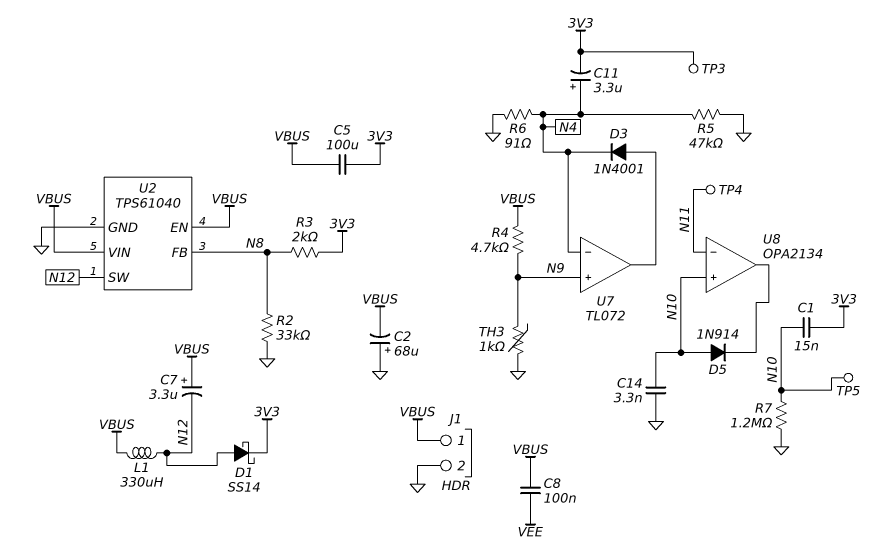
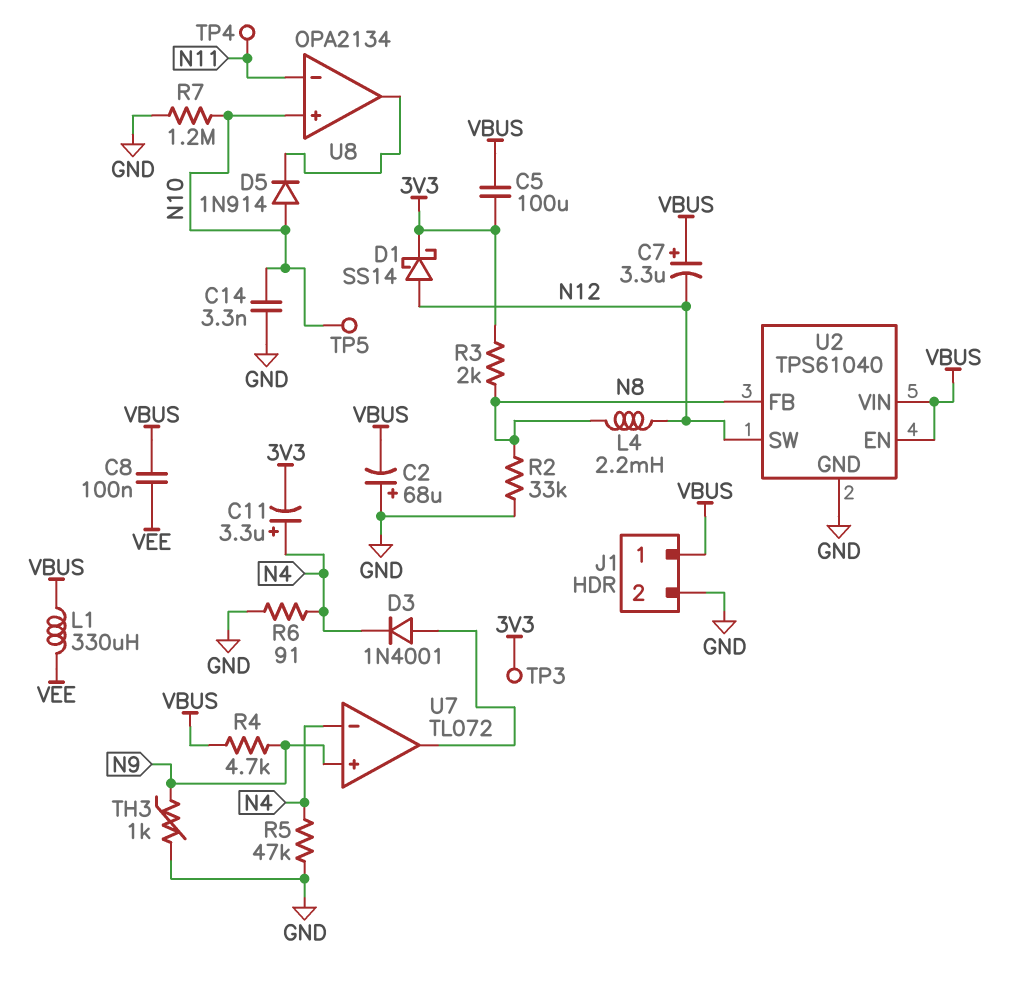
C1: 15nF (3V3, N10) -> none
L1: 330uH (N12, VBUS) -> 330uH (VBUS, VEE)
L4: none -> 2.2mH (N8, N12)

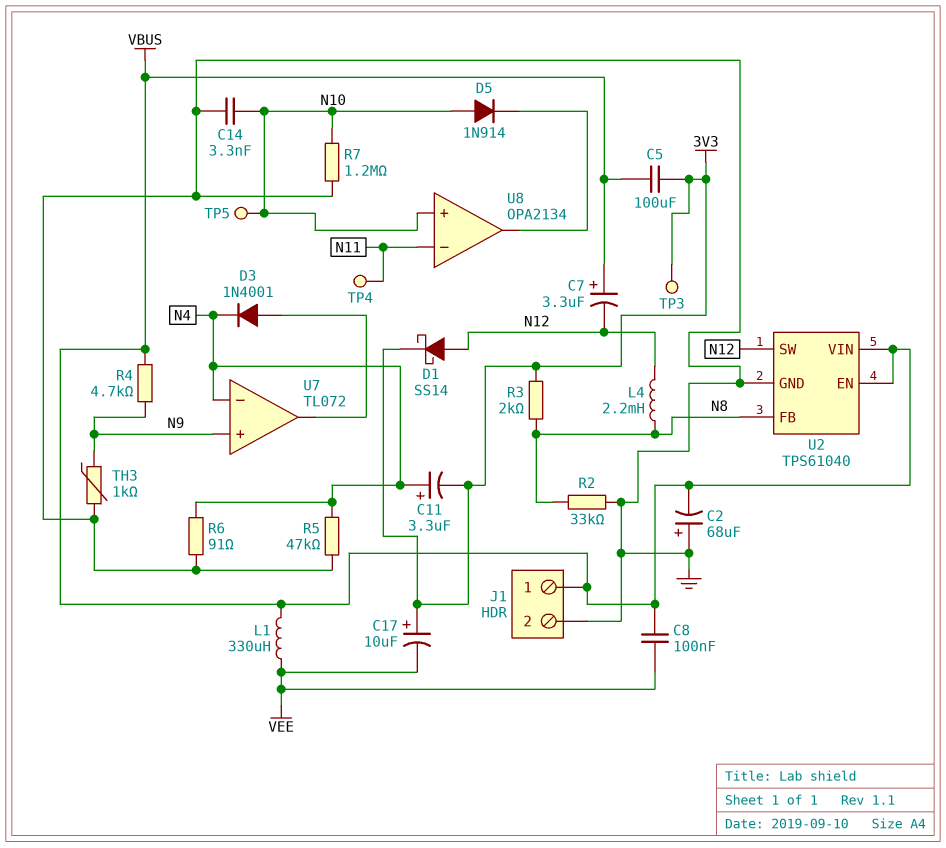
C17: none -> 10uF (plus 3V3, minus VEE)

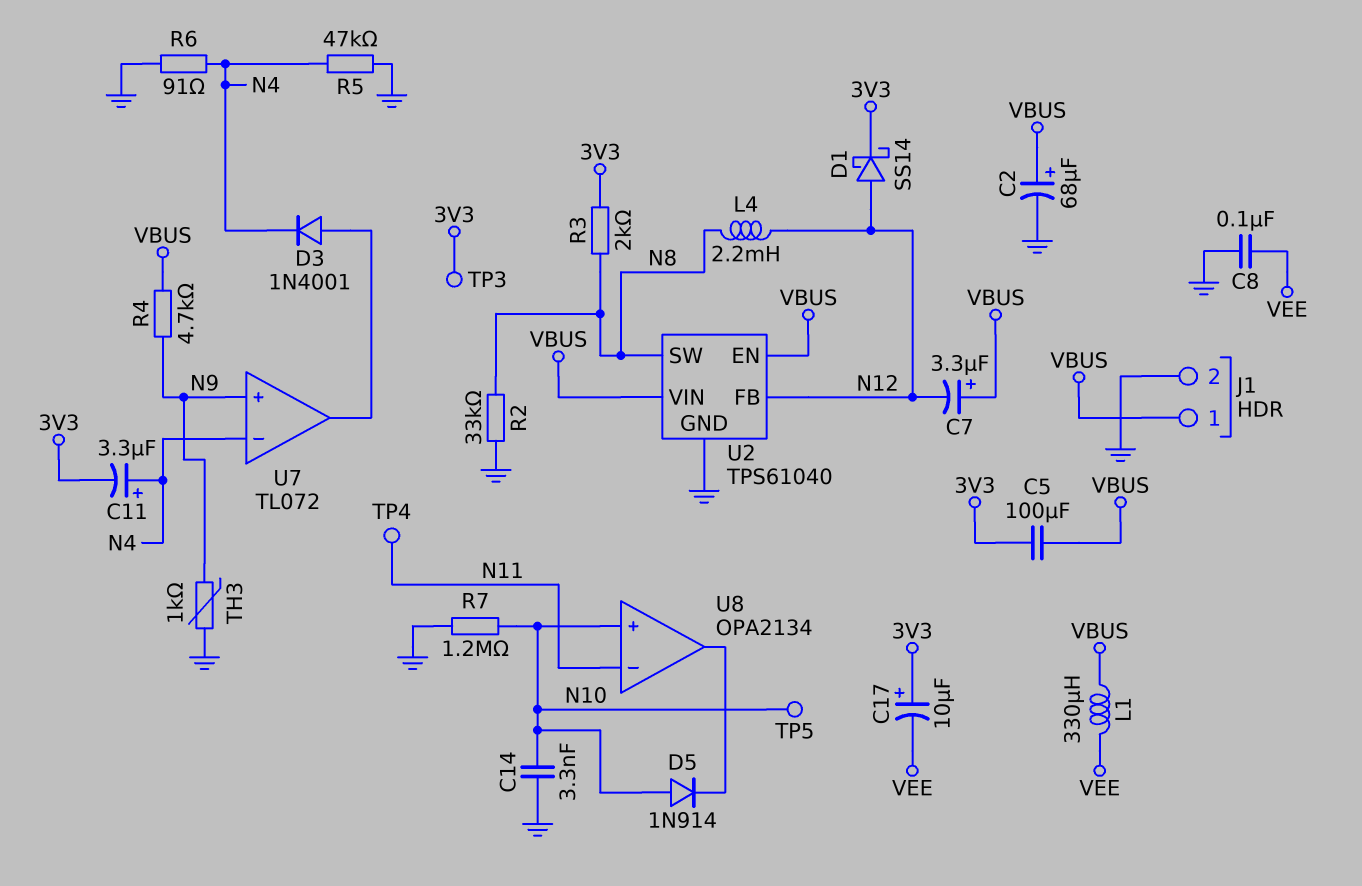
C2: 68uF (plus GND, minus VBUS) -> 68uF (plus VBUS, minus GND)
C8: 100nF (VBUS, VEE) -> 100nF (GND, VEE)
U2 pin FB: N8 -> N12
U2 pin SW: N12 -> N8

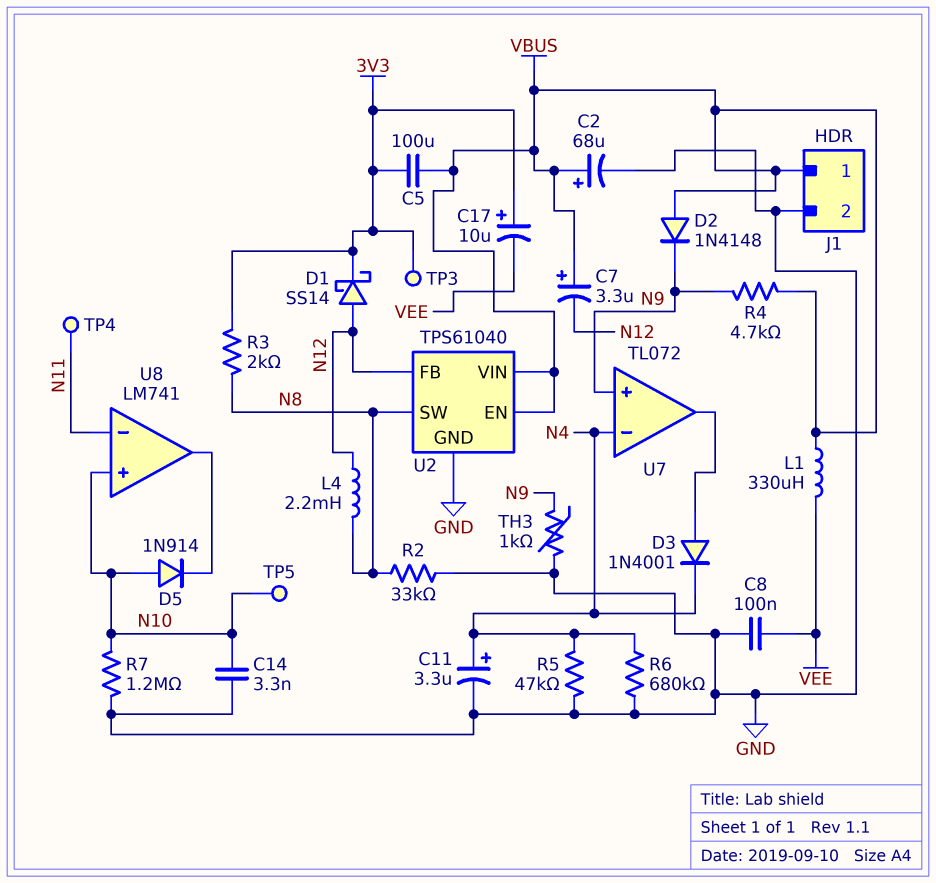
C11: 3.3uF (plus N4, minus 3V3) -> 3.3uF (plus N4, minus GND)
D2: none -> diode 1N4148 (A VBUS, K N9)
R6: 91 (GND, N4) -> 680k (GND, N4)
U8: OPA2134 -> LM741

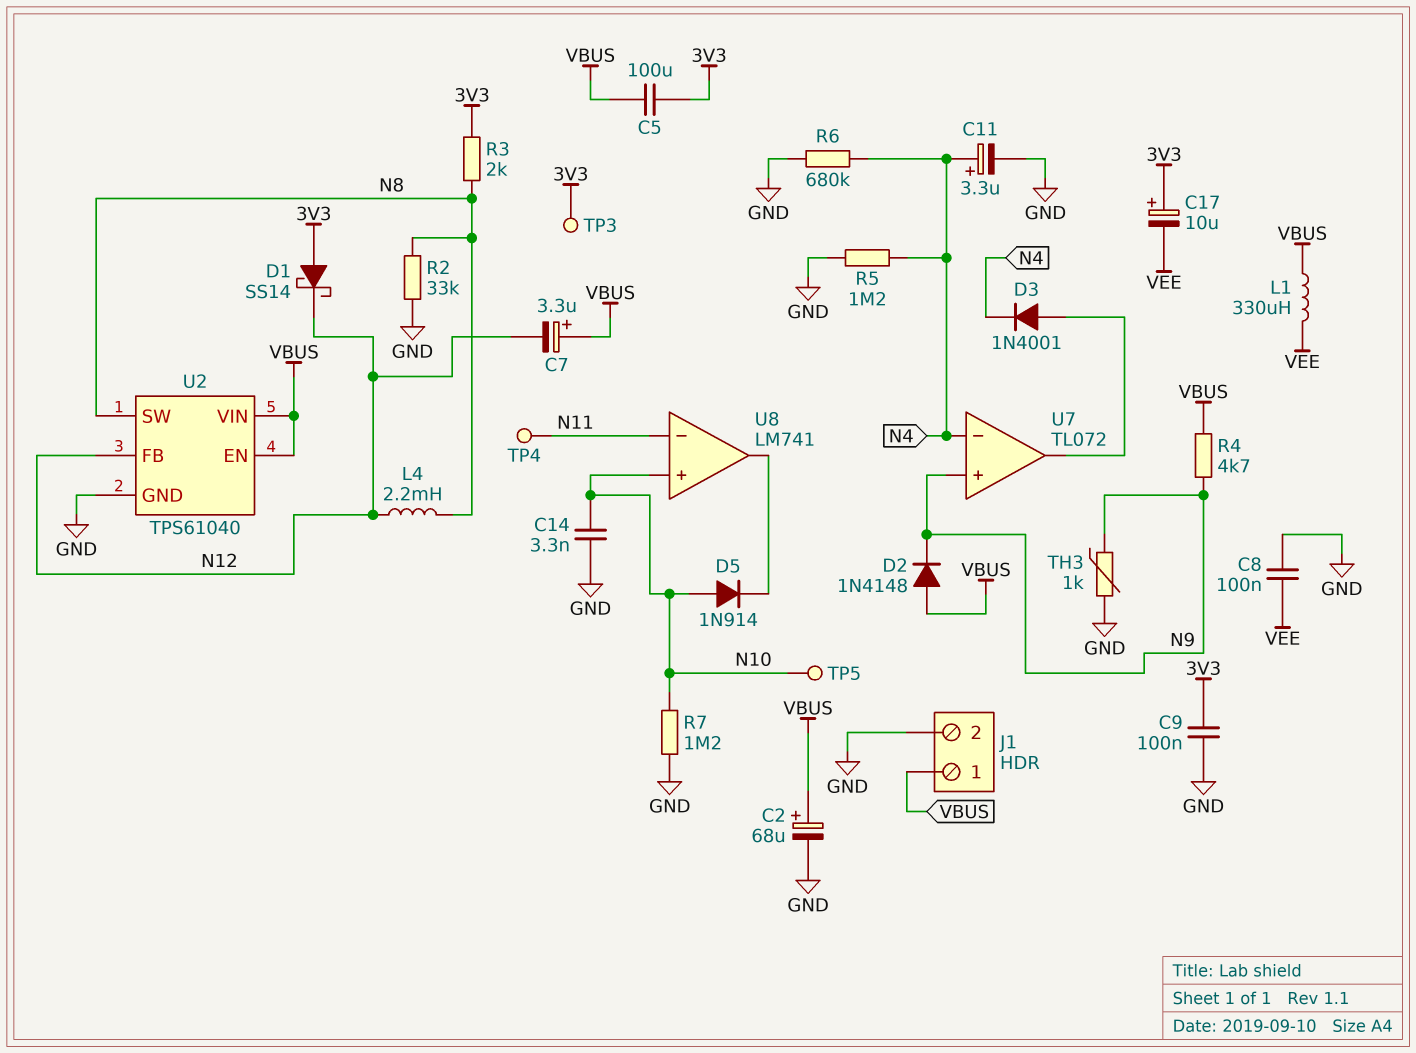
C9: none -> 100nF (3V3, GND)
D1: schottky SS14 (A N12, K 3V3) -> schottky SS14 (A 3V3, K N12)
R5: 47k (GND, N4) -> 1.2M (GND, N4)

